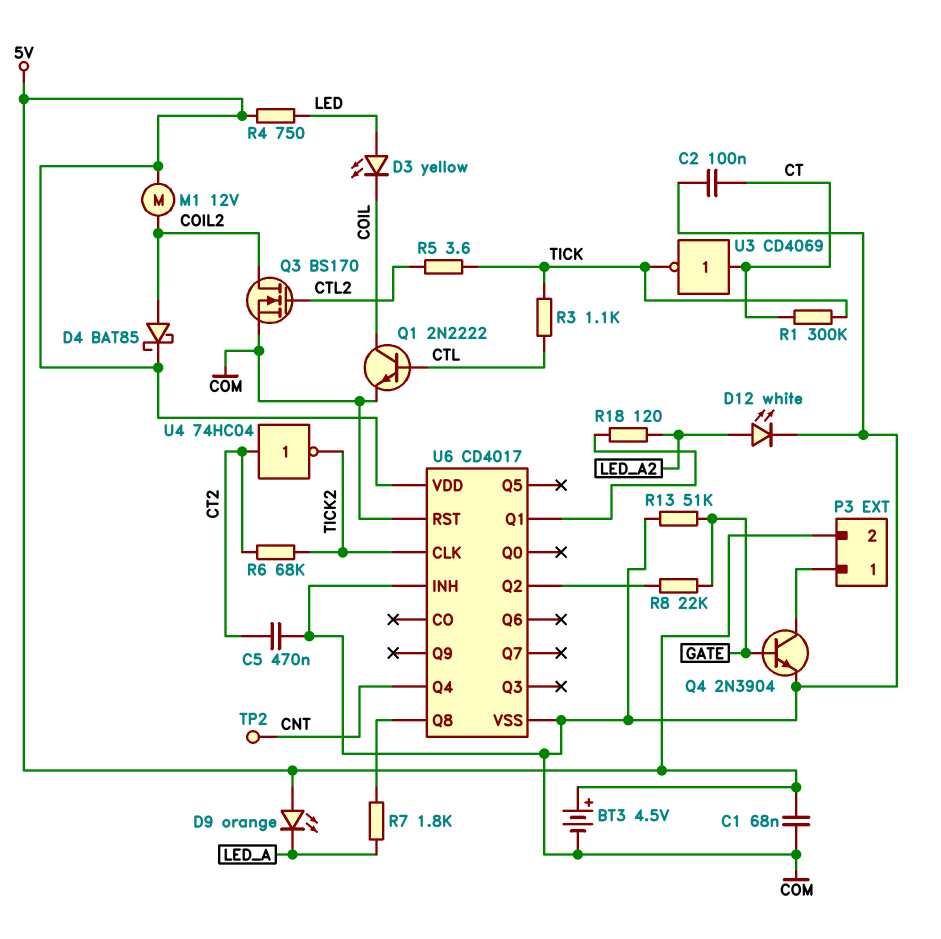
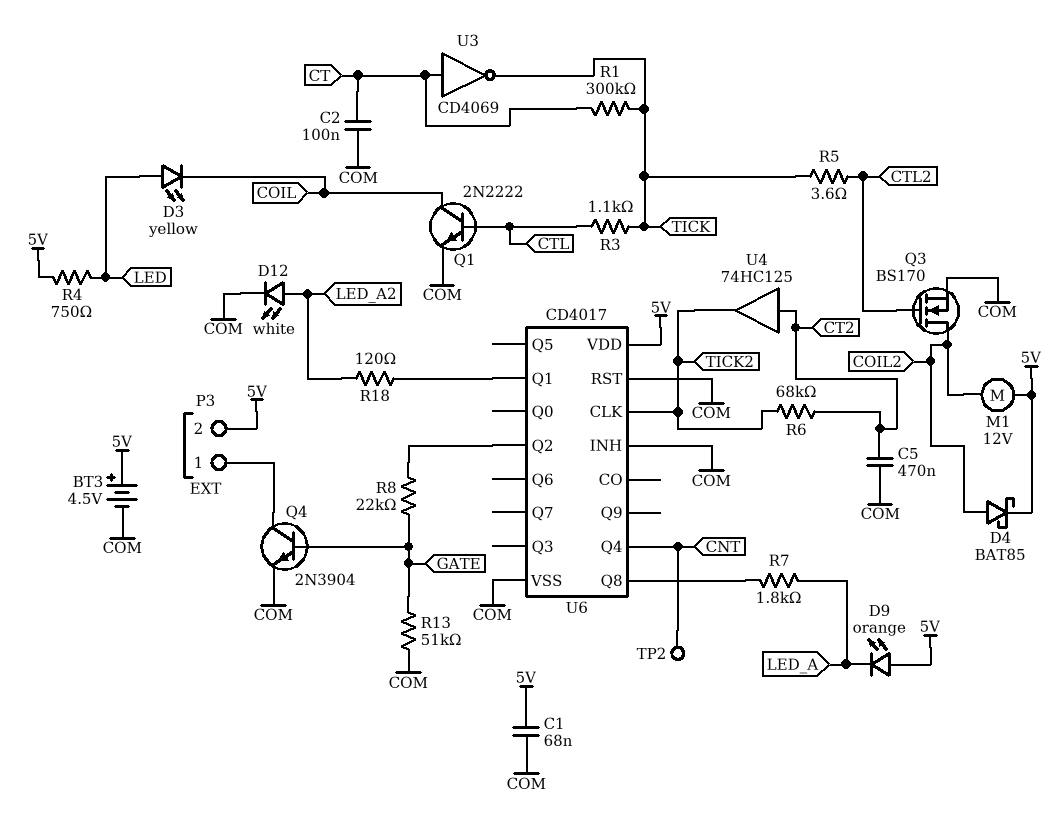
U4: NOT 74HC04 (in CT2, out TICK2) -> buffer 74HC125 (in CT2, out TICK2)

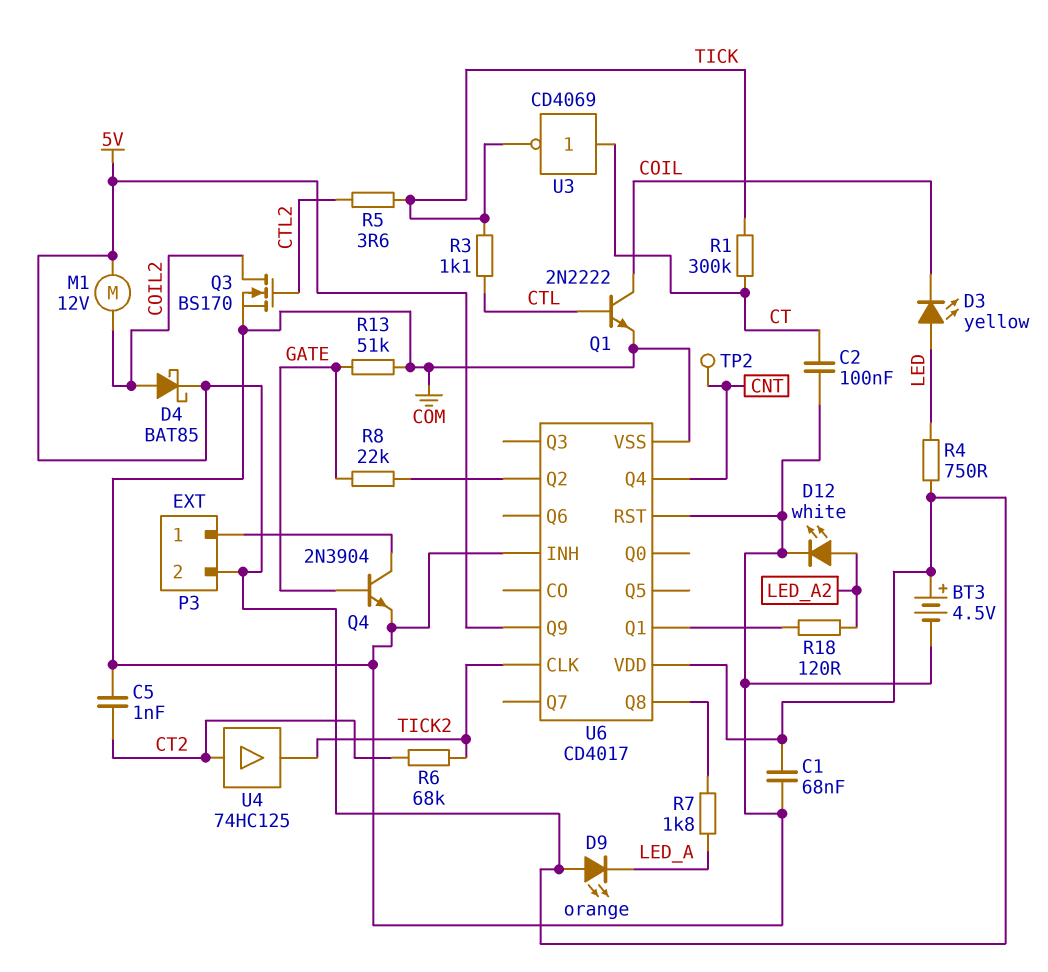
C5: 470nF (COM, CT2) -> 1nF (COM, CT2)
U6 pin Q9: none -> 5V

